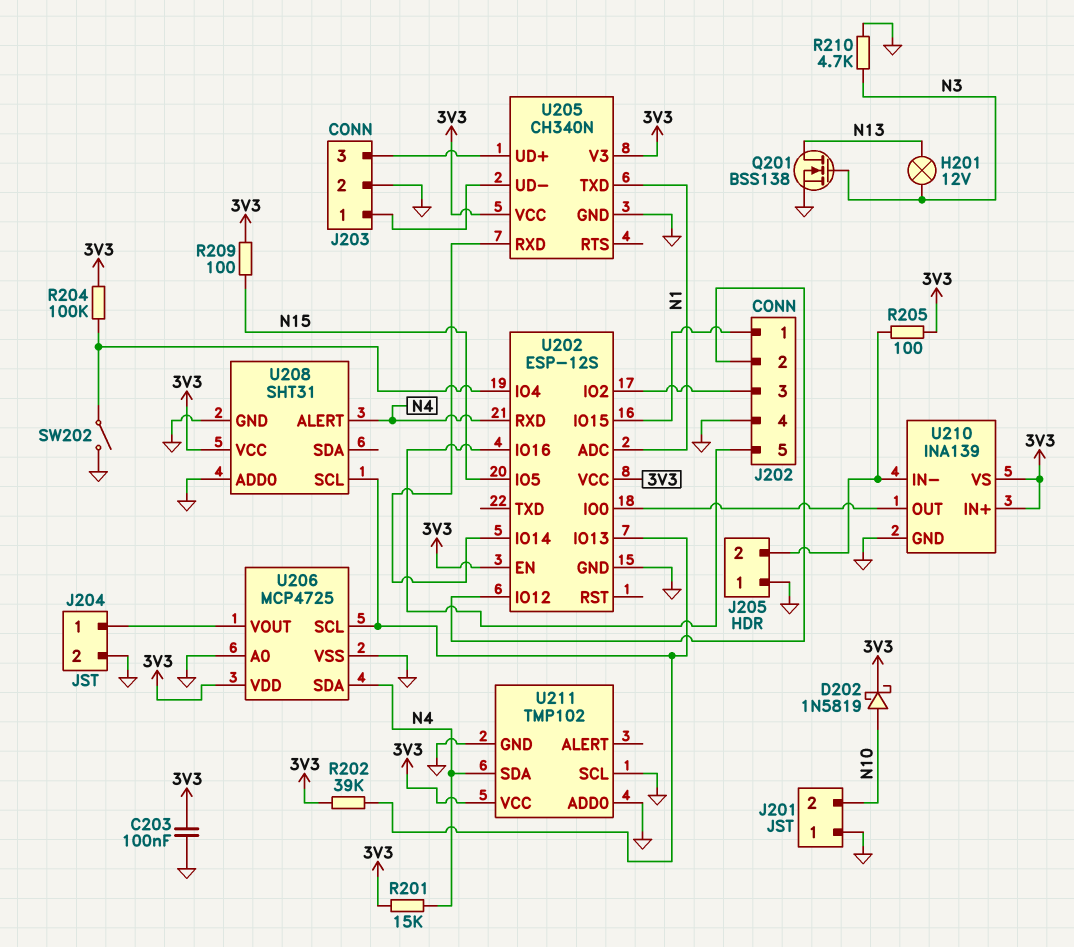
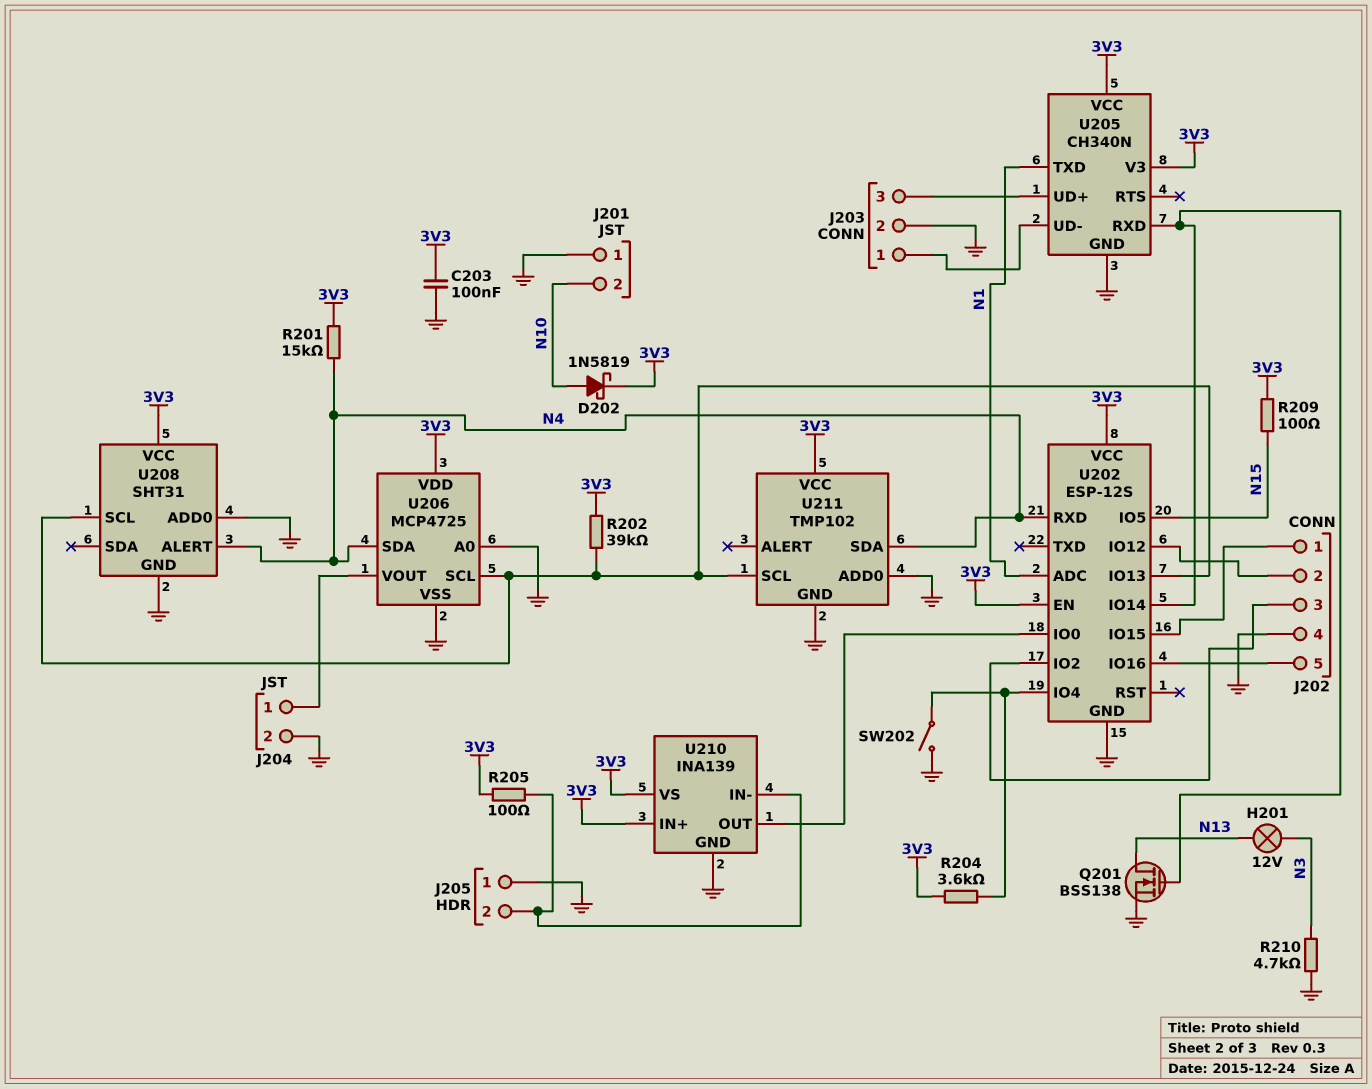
Q201: NMOS BSS138 (G N3, D N13, S GND) -> NMOS BSS138 (G U202/IO14, D N13, S GND)
R204: 100k (3V3, U202/IO4) -> 3.6k (3V3, U202/IO4)
U211 pin SCL: GND -> U202/IO13

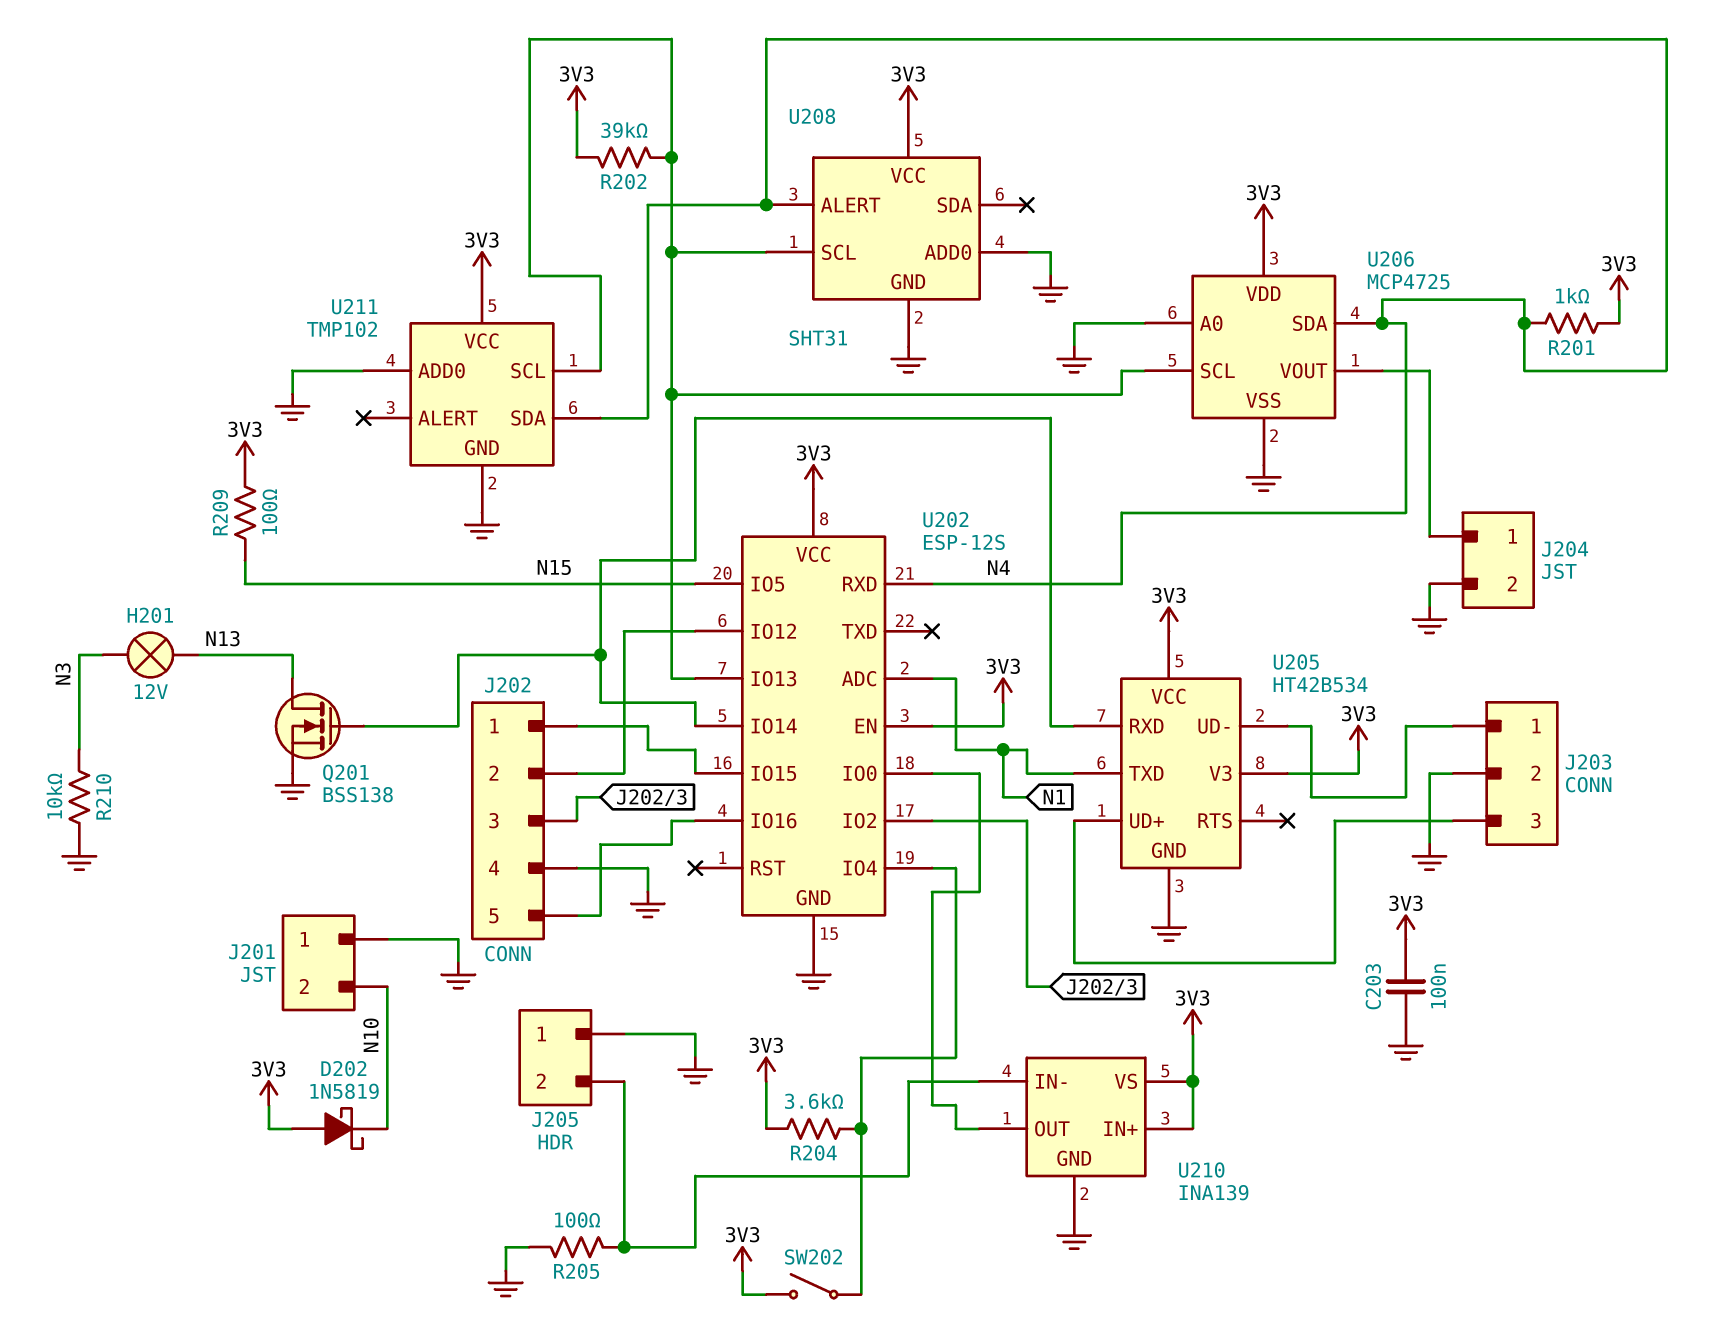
D202: schottky 1N5819 (A N10, K 3V3) -> schottky 1N5819 (A 3V3, K N10)
R201: 15k (3V3, N4) -> 1k (3V3, N4)
R205: 100 (3V3, J205/2) -> 100 (GND, J205/2)
R210: 4.7k (GND, N3) -> 10k (GND, N3)
SW202: switch (GND, U202/IO4) -> switch (3V3, U202/IO4)
U205: CH340N -> HT42B534

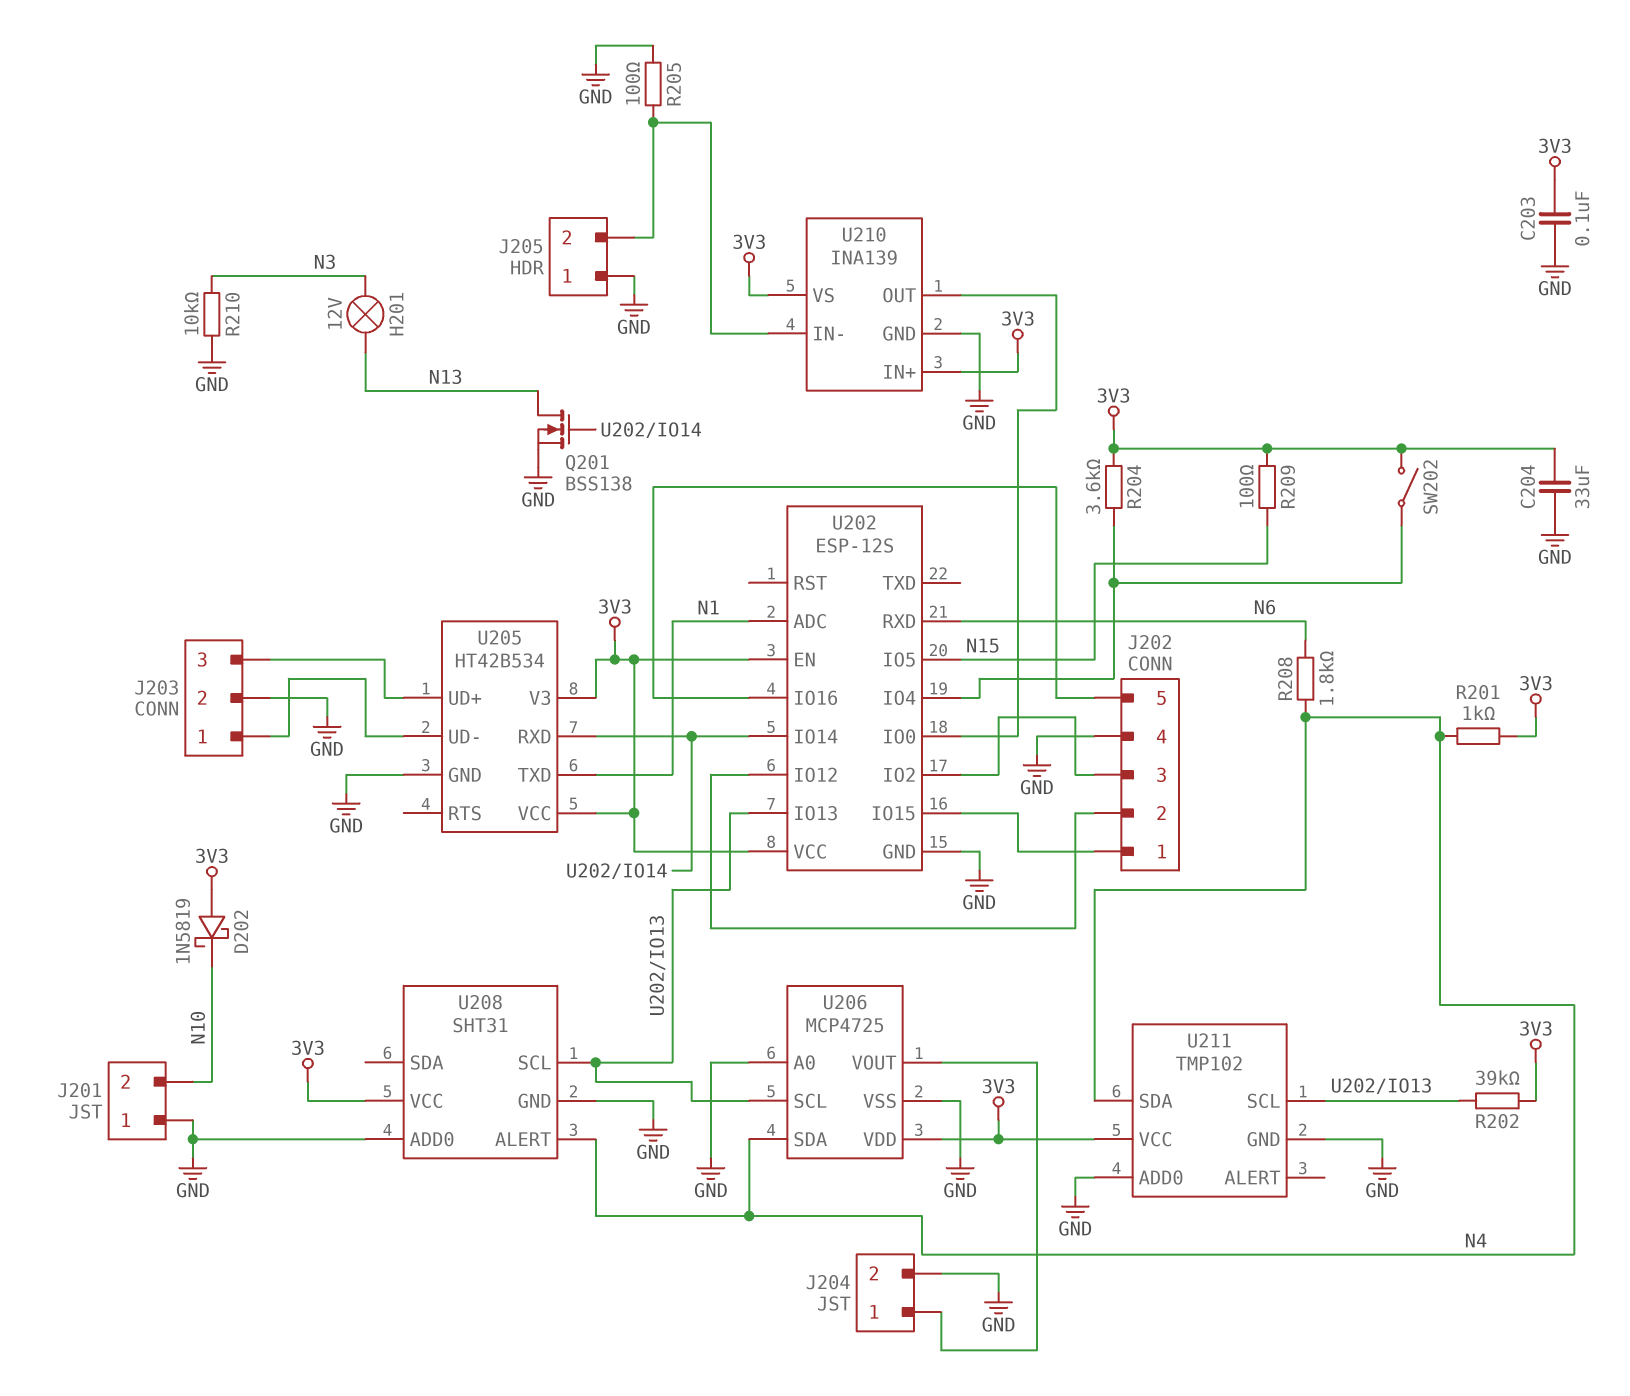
C204: none -> 33uF (3V3, GND)
R208: none -> 1.8k (N4, N6)
U202 pin RXD: N4 -> N6

